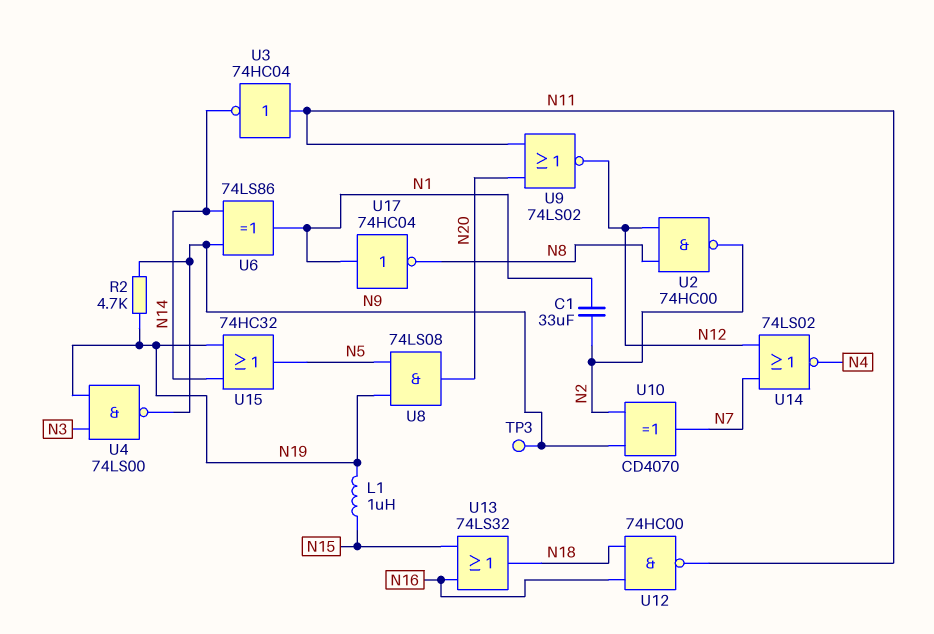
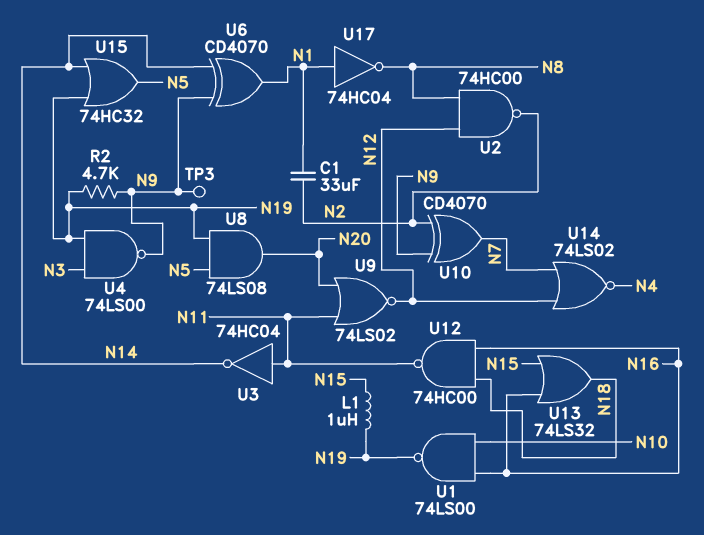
U1: none -> NAND 74LS00 (in N10, in N16, out N19)
U6: XOR 74LS86 (in N9, in N14, out N1) -> XOR CD4070 (in N9, in N14, out N1)

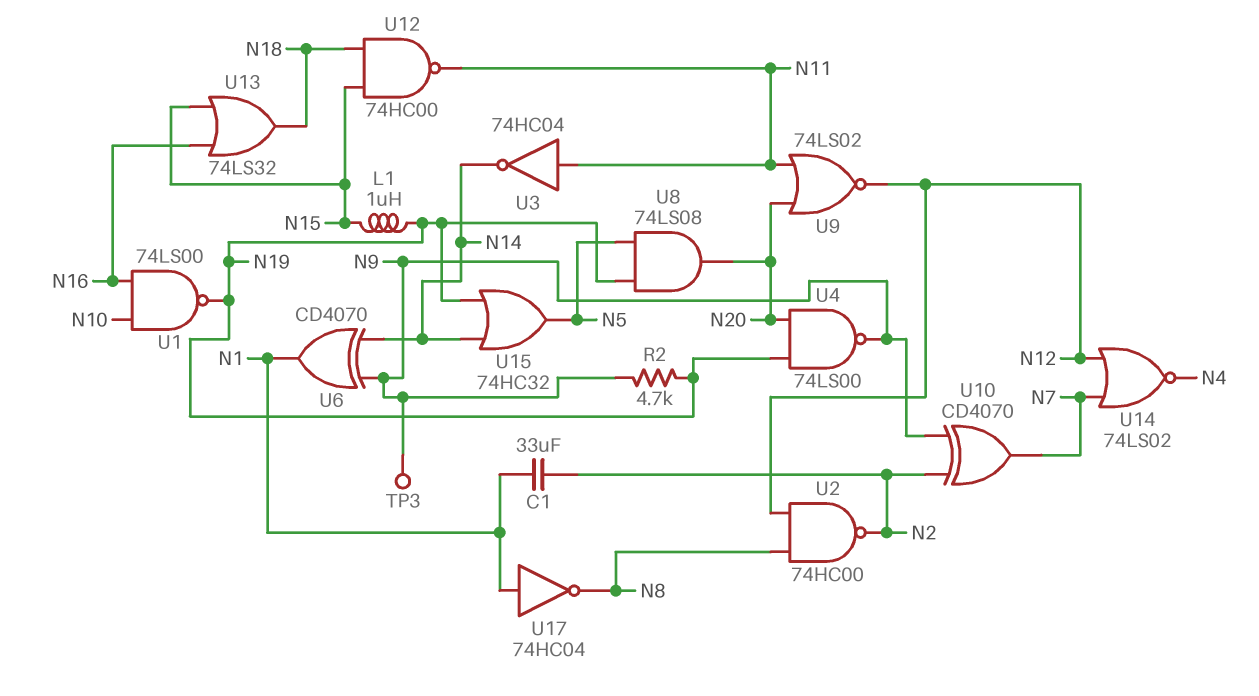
U4: NAND 74LS00 (in N3, in N19, out N9) -> NAND 74LS00 (in N19, in N20, out N9)
U12: NAND 74HC00 (in N16, in N18, out N11) -> NAND 74HC00 (in N15, in N18, out N11)

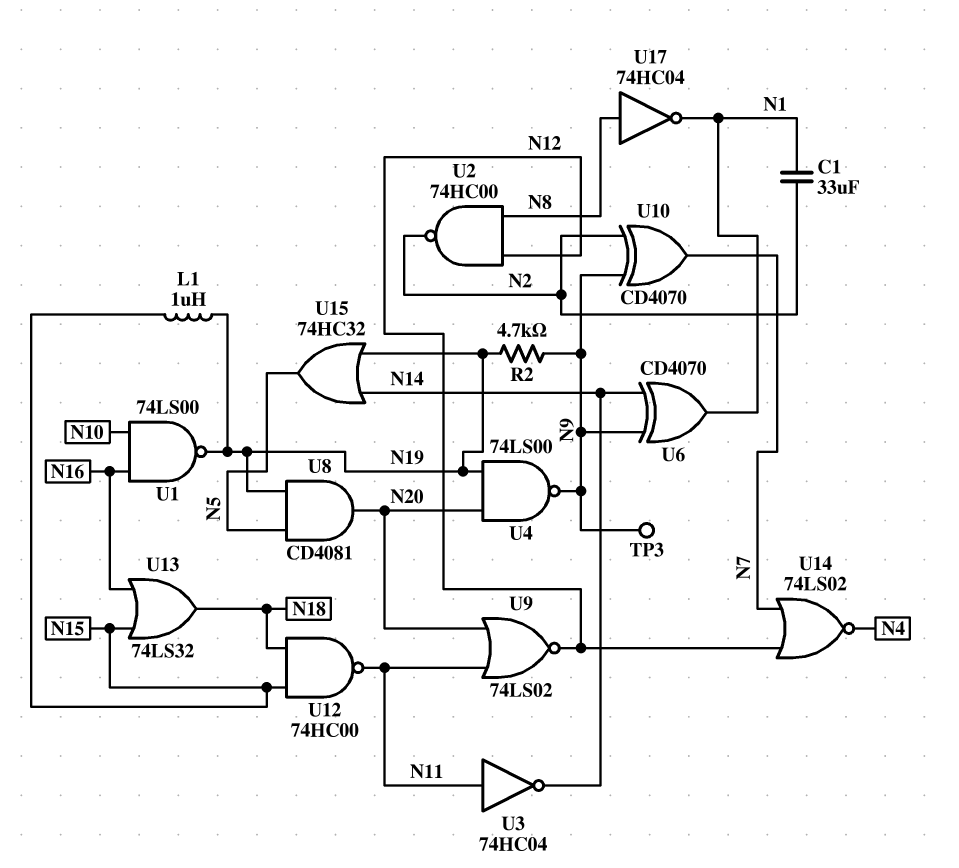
U8: AND 74LS08 (in N5, in N19, out N20) -> AND CD4081 (in N5, in N19, out N20)
U17: NOT 74HC04 (in N1, out N8) -> NOT 74HC04 (in N8, out N1)

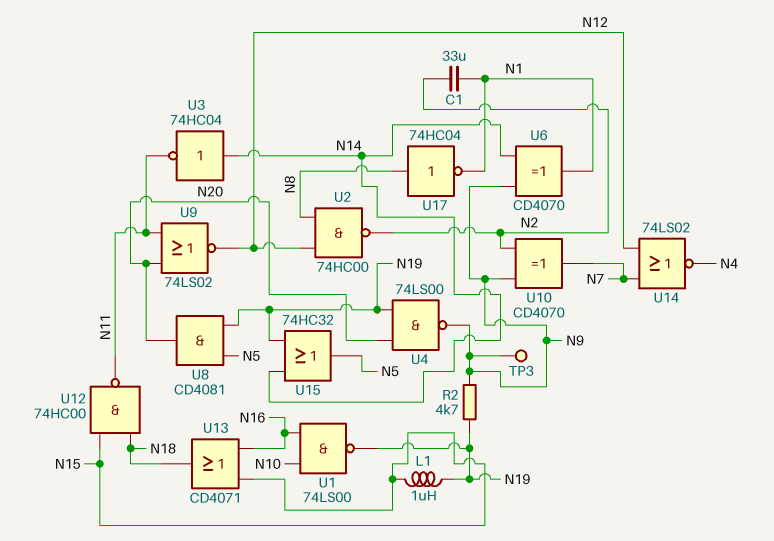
U3: NOT 74HC04 (in N11, out N14) -> NOT 74HC04 (in N14, out N11)
U13: OR 74LS32 (in N15, in N16, out N18) -> OR CD4071 (in N15, in N16, out N18)

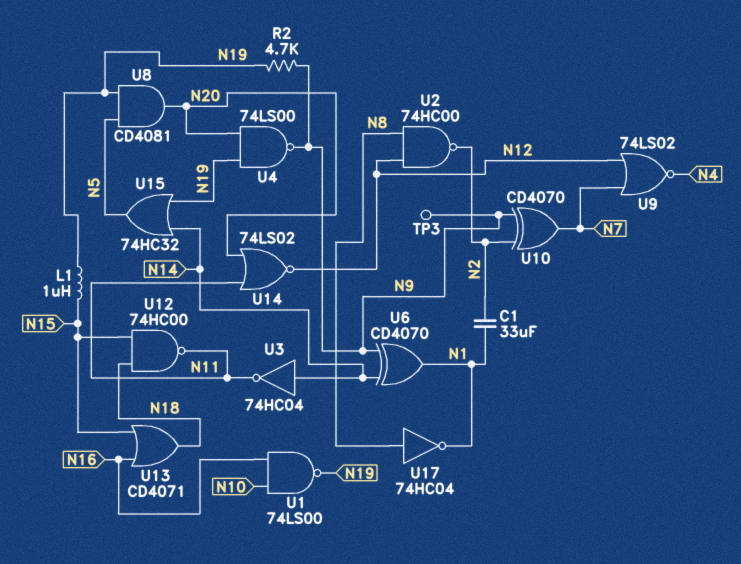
U9: NOR 74LS02 (in N11, in N20, out N12) -> NOR 74LS02 (in N7, in N12, out N4)
U14: NOR 74LS02 (in N7, in N12, out N4) -> NOR 74LS02 (in N11, in N20, out N12)

